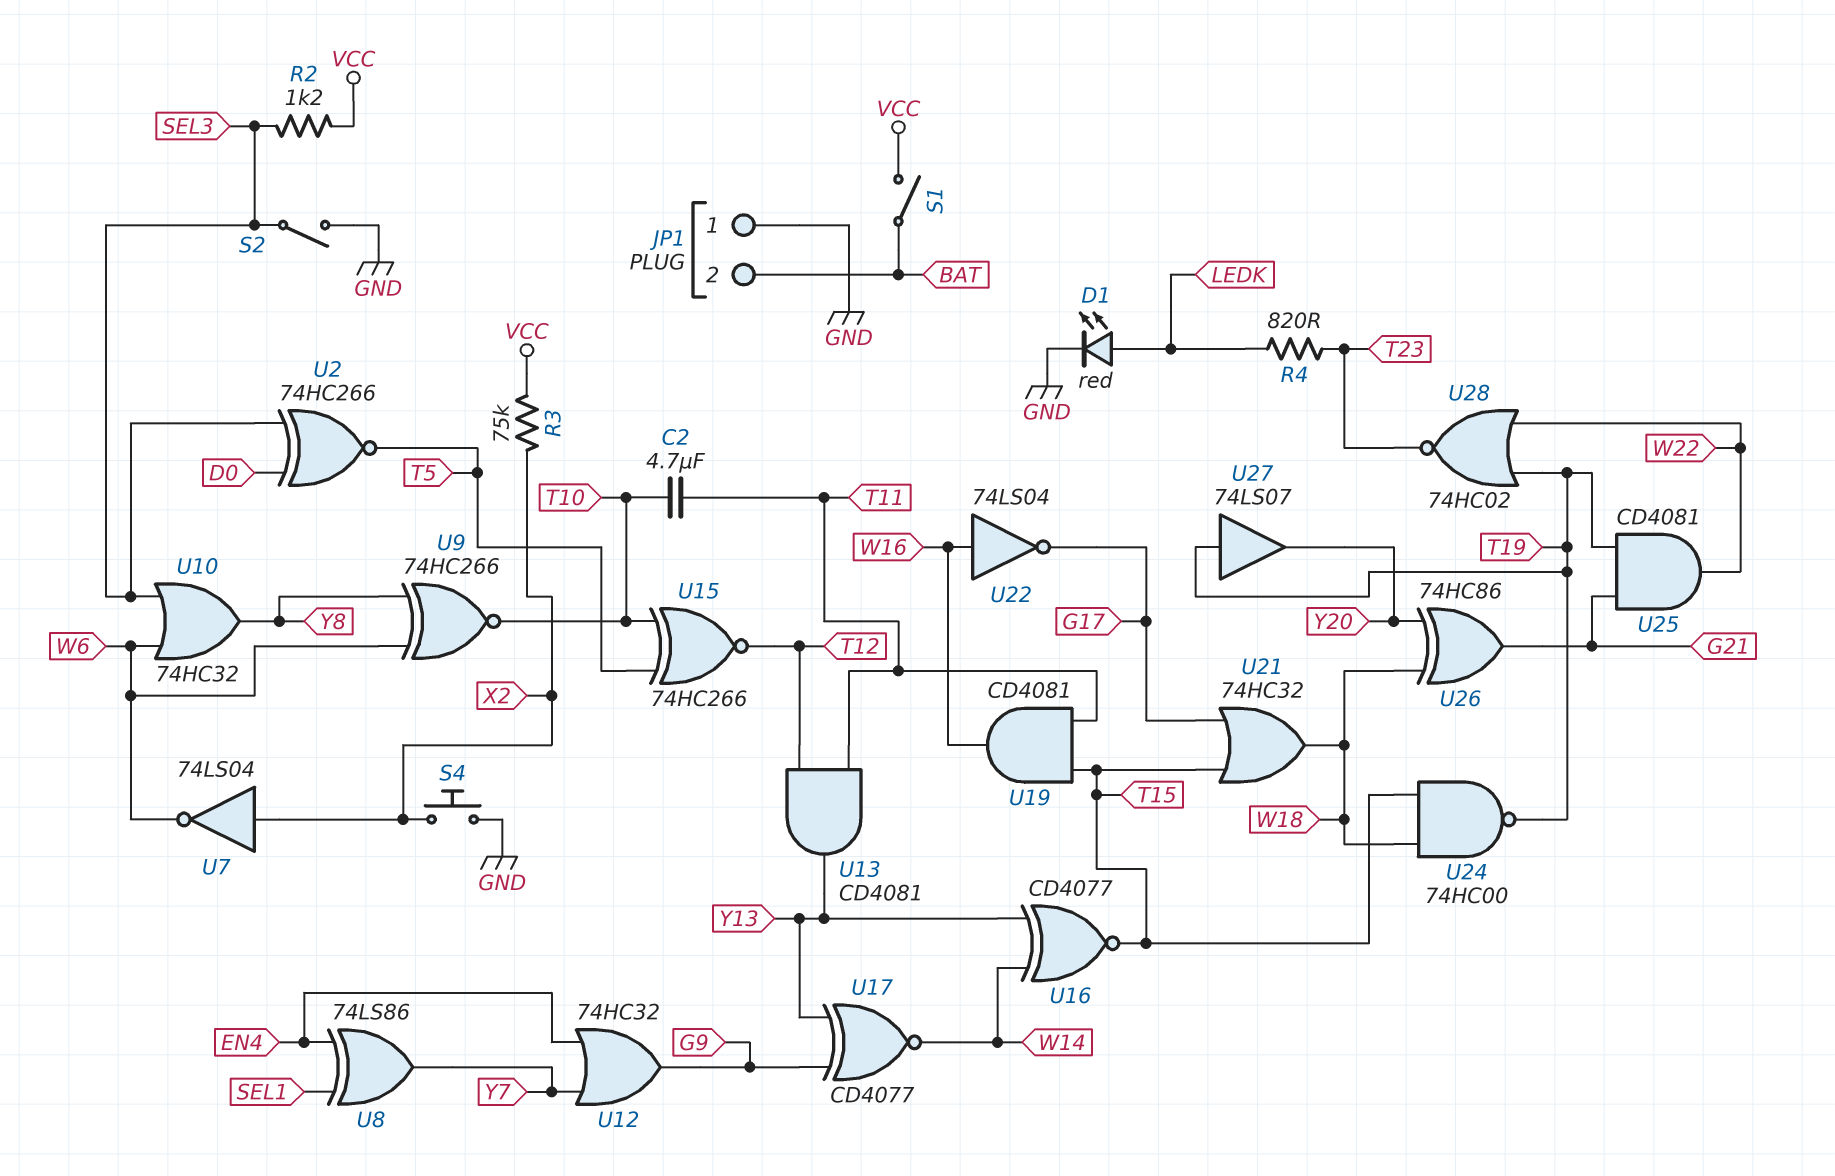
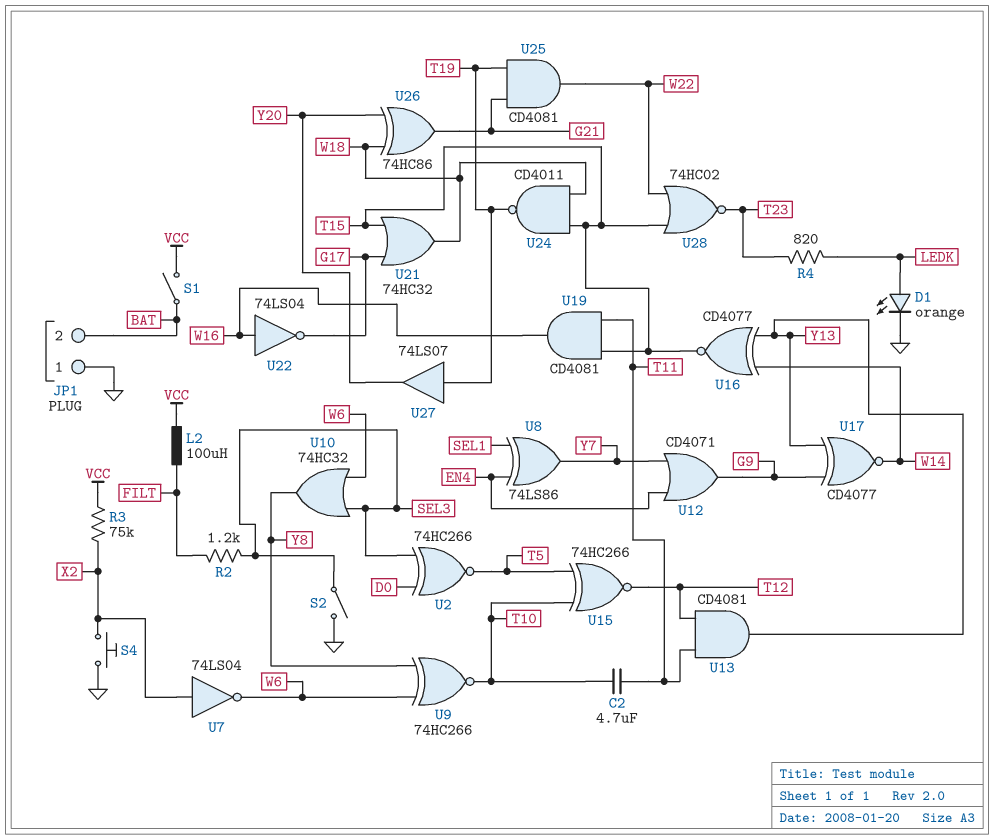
D1: LED red (A LEDK, K GND) -> LED orange (A LEDK, K GND)
L2: none -> 100uH (FILT, VCC)
R2: 1.2k (SEL3, VCC) -> 1.2k (FILT, SEL3)
U12: OR 74HC32 (in EN4, in Y7, out G9) -> OR CD4071 (in EN4, in Y7, out G9)
U24: NAND 74HC00 (in T15, in W18, out T19) -> NAND CD4011 (in T15, in W18, out T19)
U28: NOR 74HC02 (in T19, in W22, out T23) -> NOR 74HC02 (in T15, in W22, out T23)

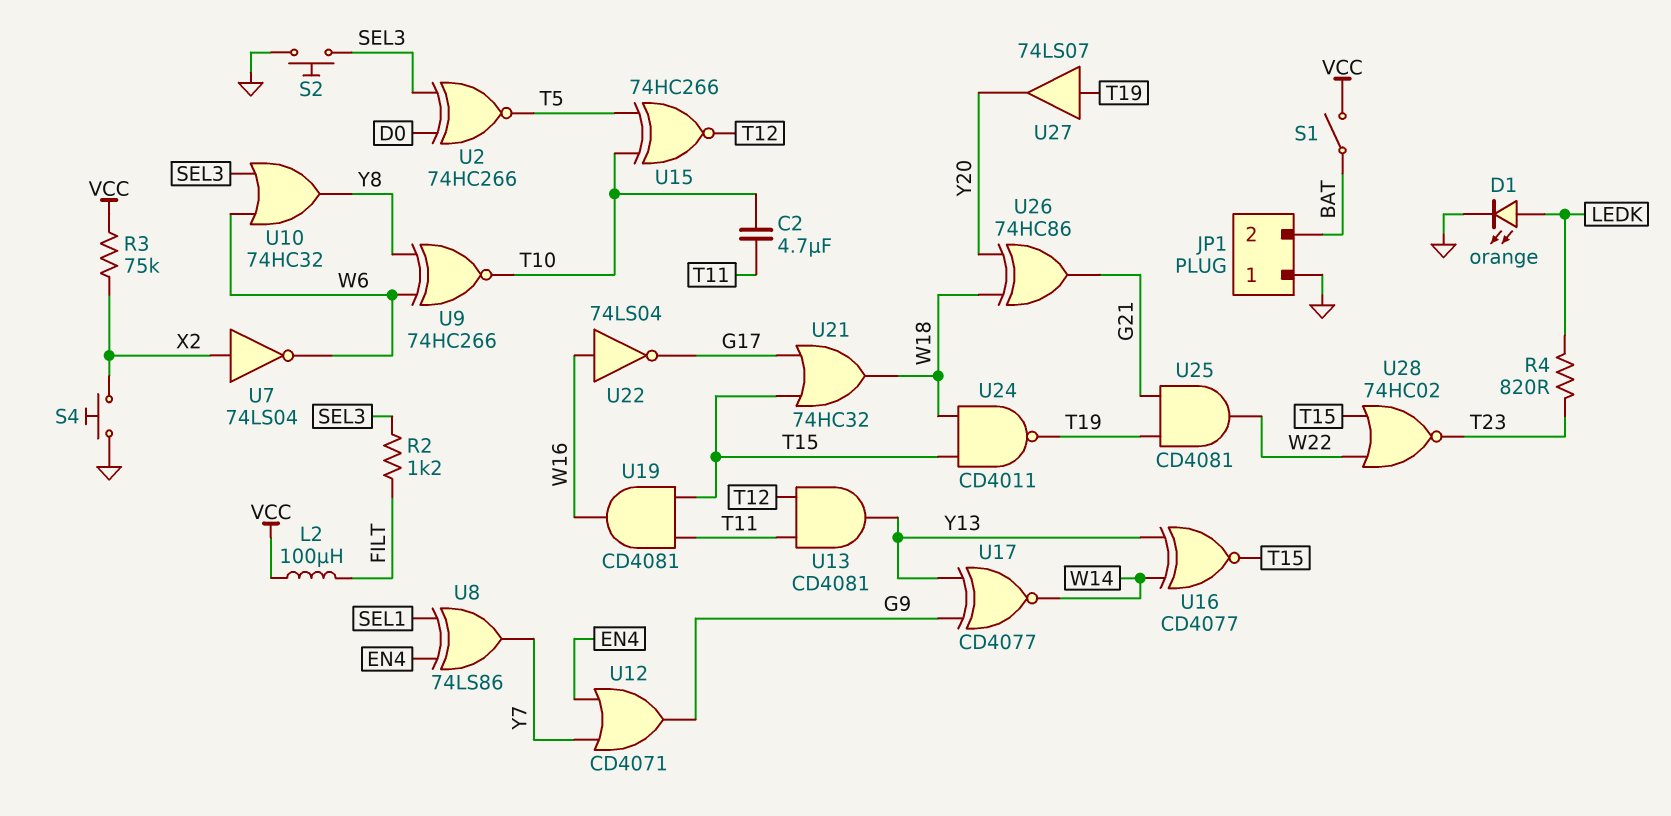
S2: switch (GND, SEL3) -> button (GND, SEL3)

